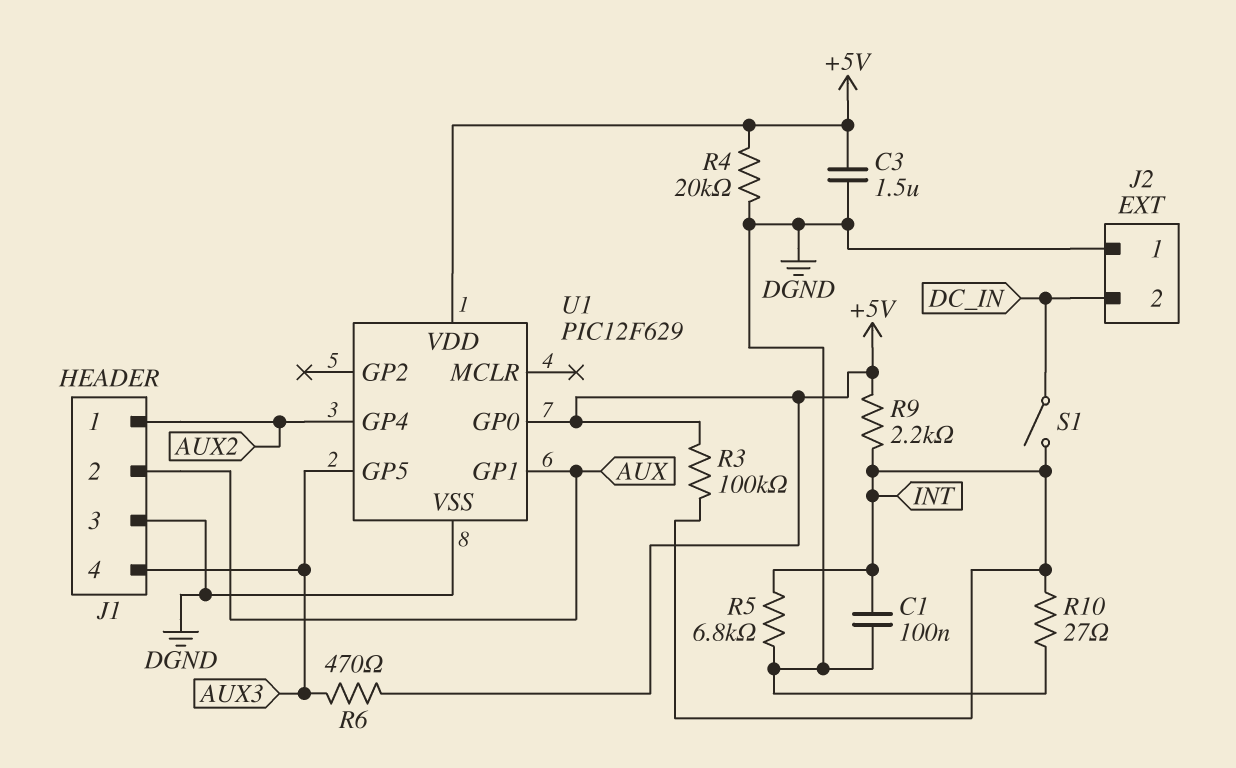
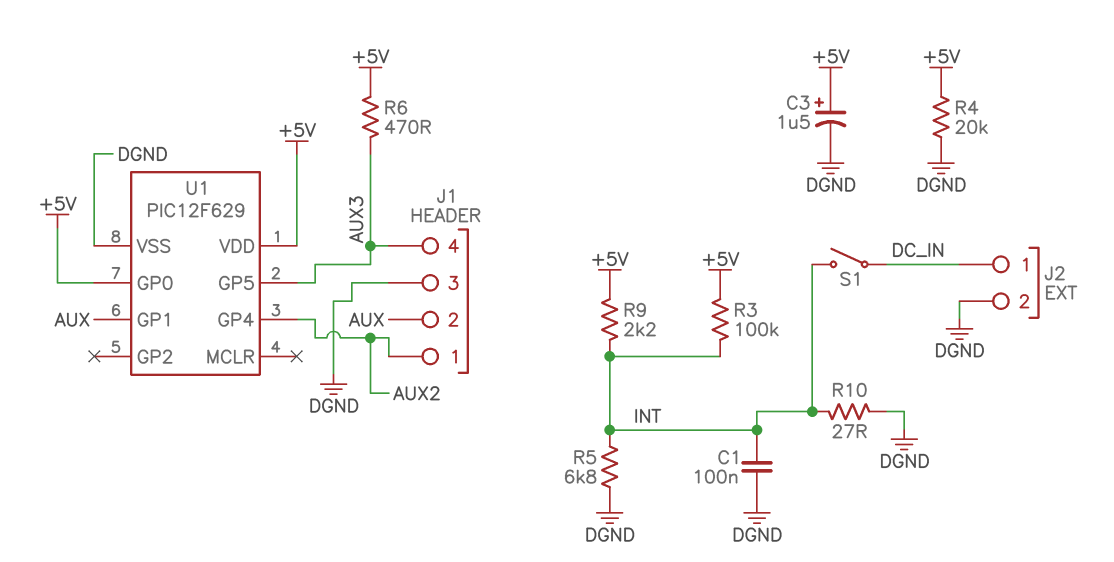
C3: 1.5uF (+5V, DGND) -> 1.5uF (plus +5V, minus DGND)
J2 pin 1: DGND -> DC_IN
J2 pin 2: DC_IN -> DGND

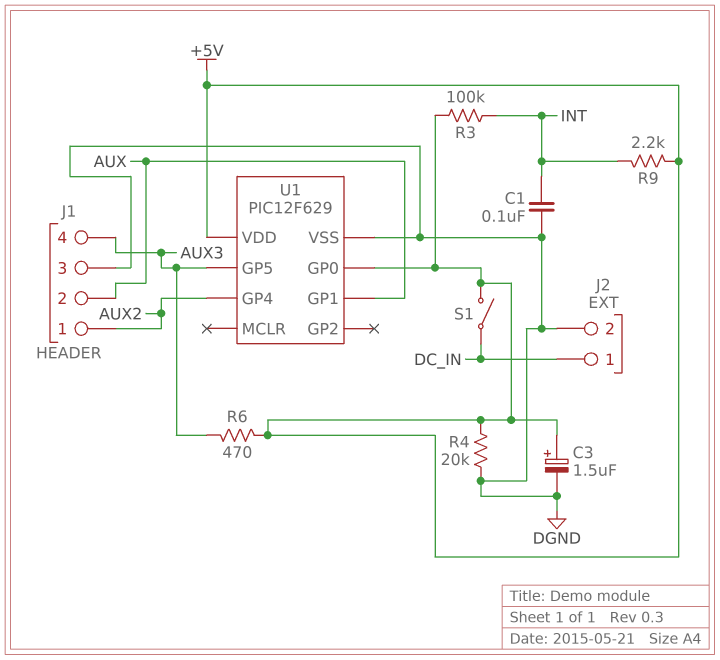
R5: 6.8k (DGND, INT) -> none
R10: 27 (DGND, INT) -> none
S1: switch (DC_IN, INT) -> switch (+5V, DC_IN)

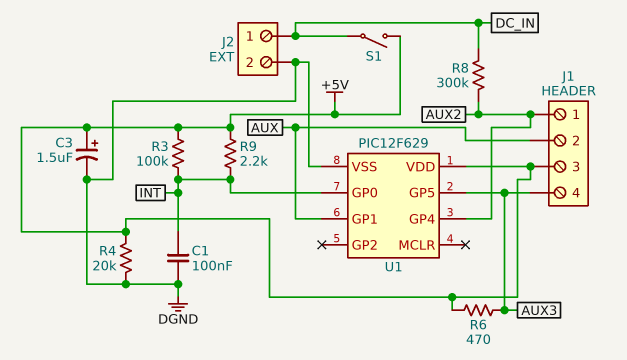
J1 pin 3: DGND -> +5V
R8: none -> 300k (AUX2, DC_IN)
U1 pin GP0: +5V -> INT

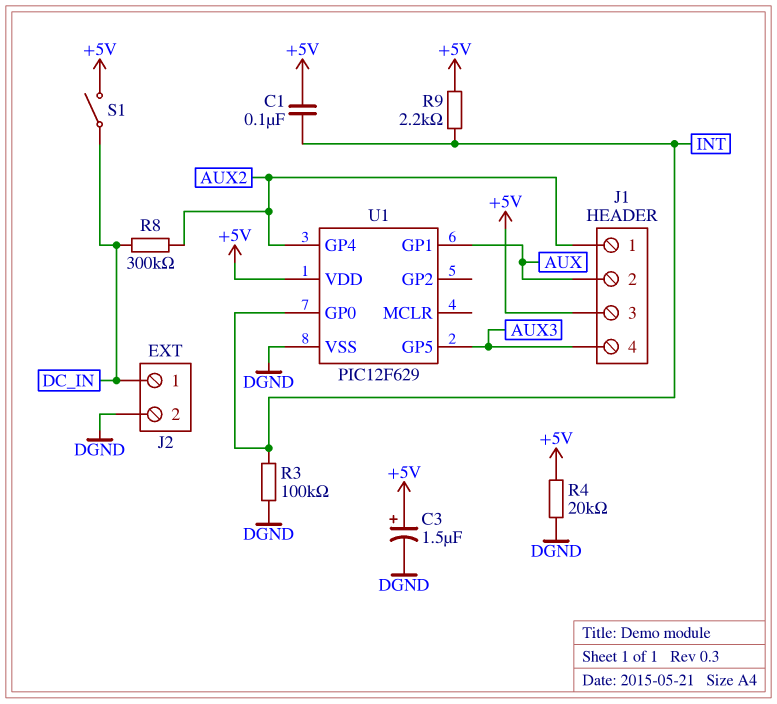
C1: 100nF (DGND, INT) -> 100nF (+5V, INT)
R3: 100k (+5V, INT) -> 100k (DGND, INT)
R6: 470 (+5V, AUX3) -> none

